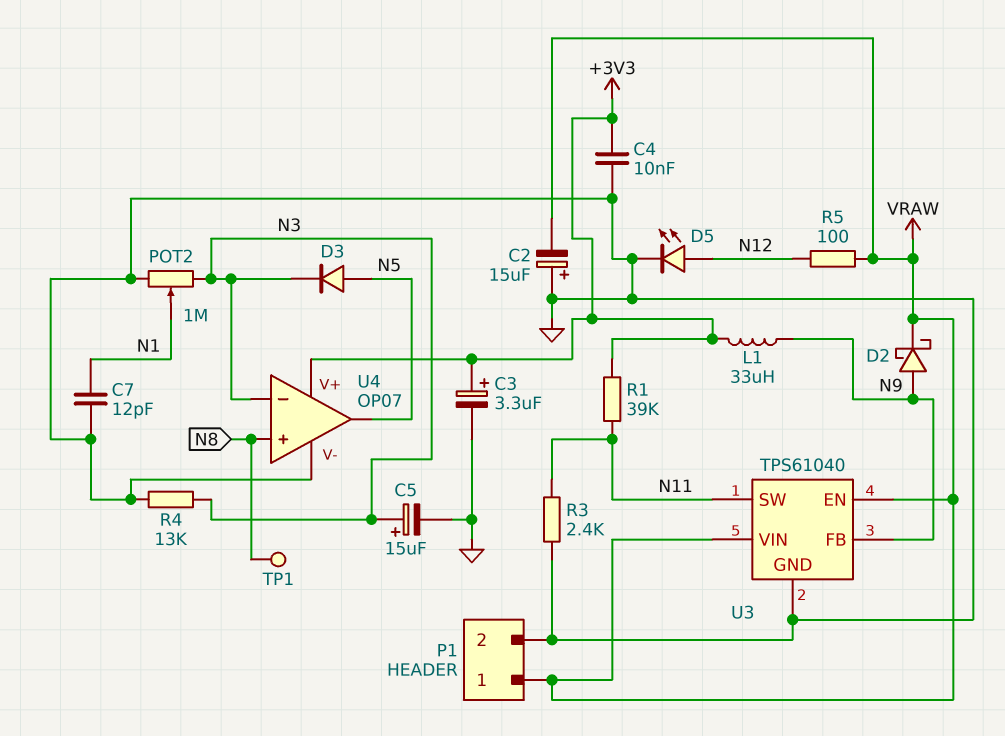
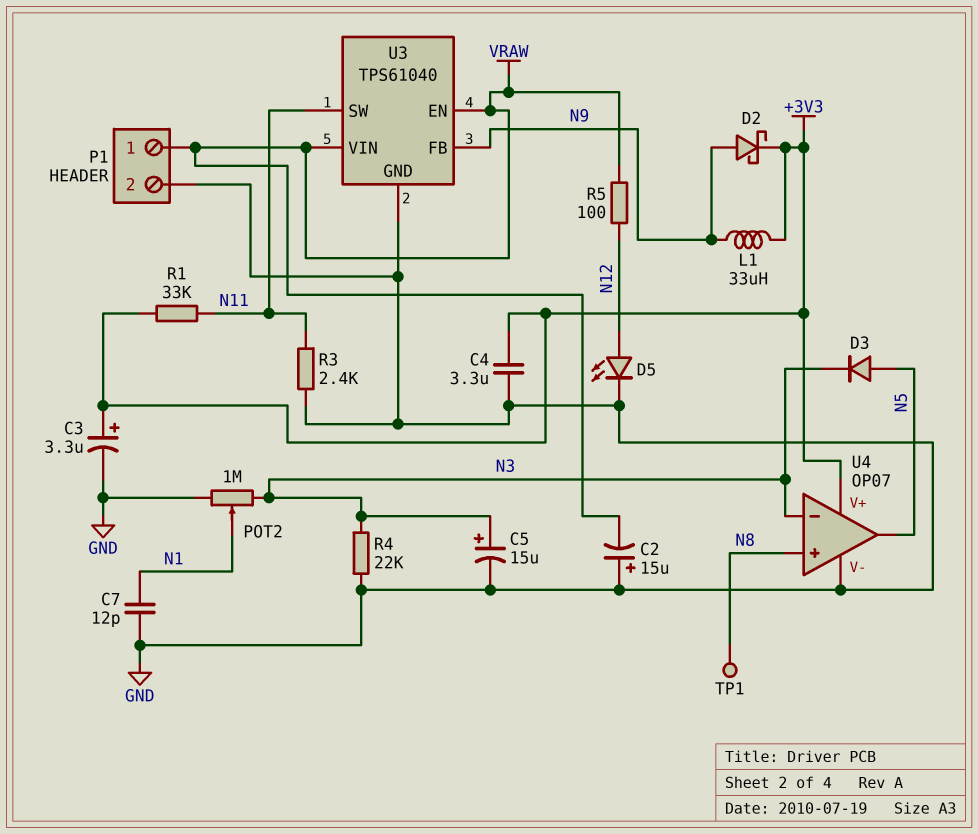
C4: 10nF (+3V3, GND) -> 3.3uF (+3V3, GND)
D2: schottky (A N9, K VRAW) -> schottky (A N9, K +3V3)
R1: 39k (+3V3, N11) -> 33k (+3V3, N11)
R4: 13k (GND, N3) -> 22k (GND, N3)

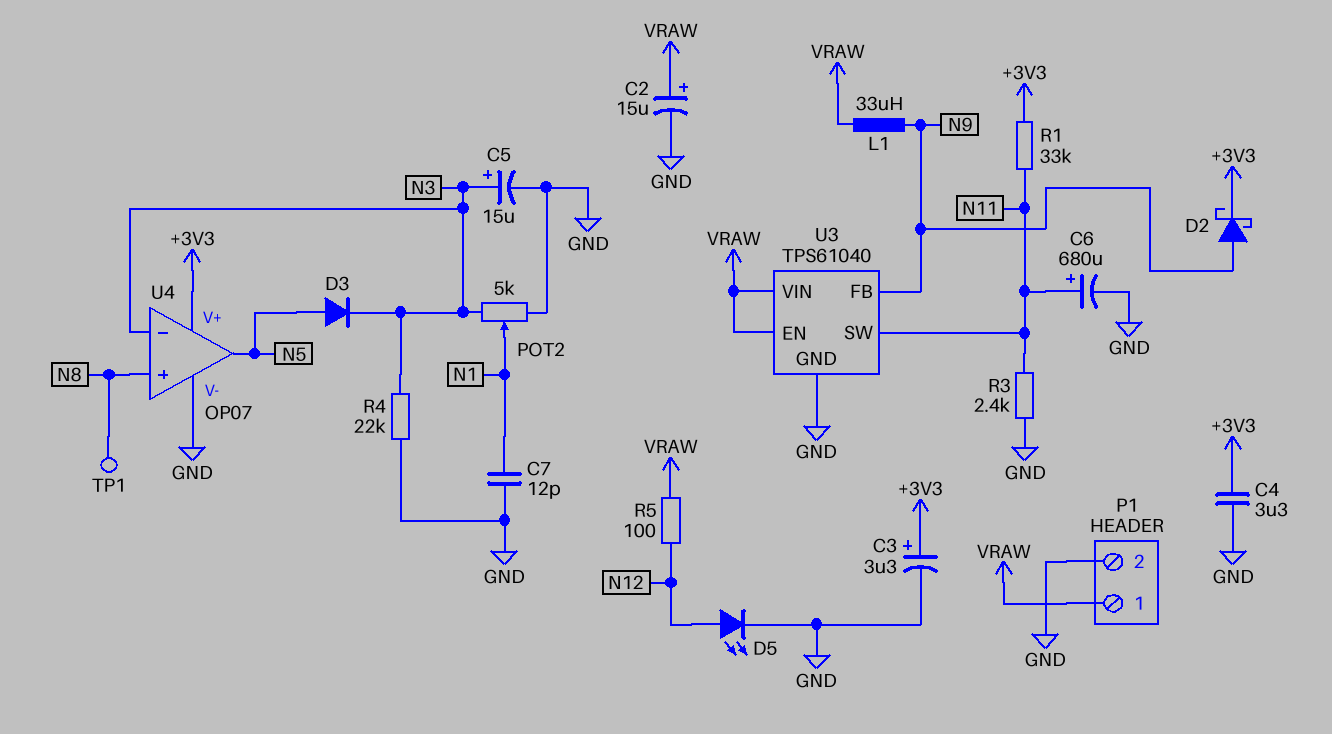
C2: 15uF (plus GND, minus VRAW) -> 15uF (plus VRAW, minus GND)
C6: none -> 680uF (plus N11, minus GND)
L1: 33uH (+3V3, N9) -> 33uH (N9, VRAW)
POT2: 1M (GND, N3, wiper N1) -> 5k (GND, N3, wiper N1)

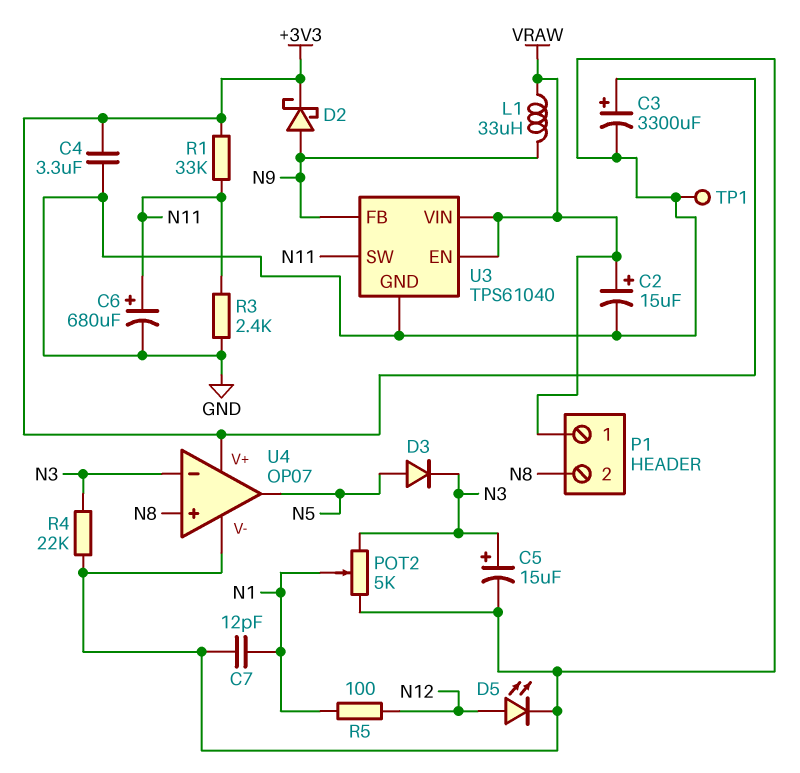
C3: 3.3uF (plus +3V3, minus GND) -> 3300uF (plus +3V3, minus GND)
P1 pin 2: GND -> N8
R5: 100 (N12, VRAW) -> 100 (N1, N12)
TP1: test point (N8) -> test point (GND)

